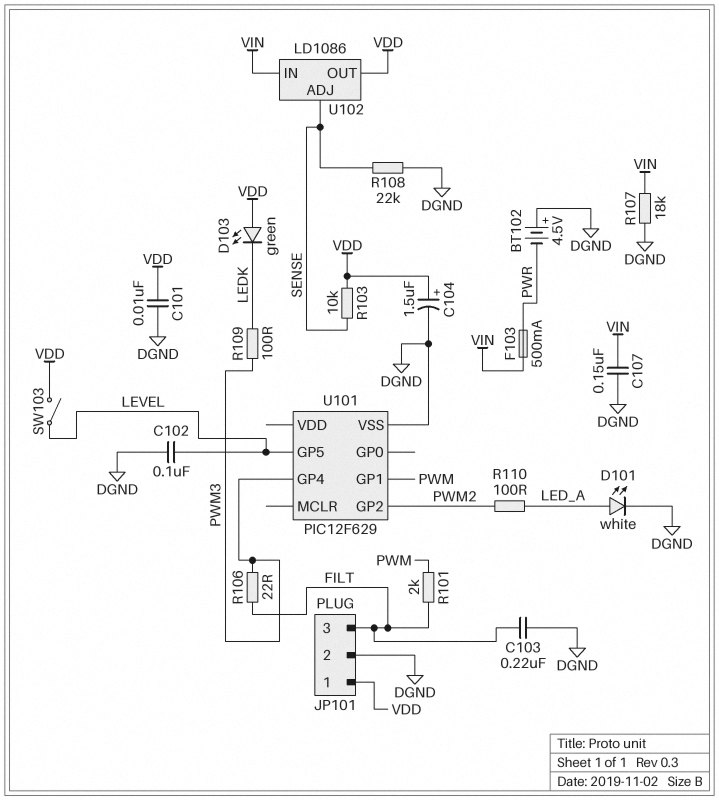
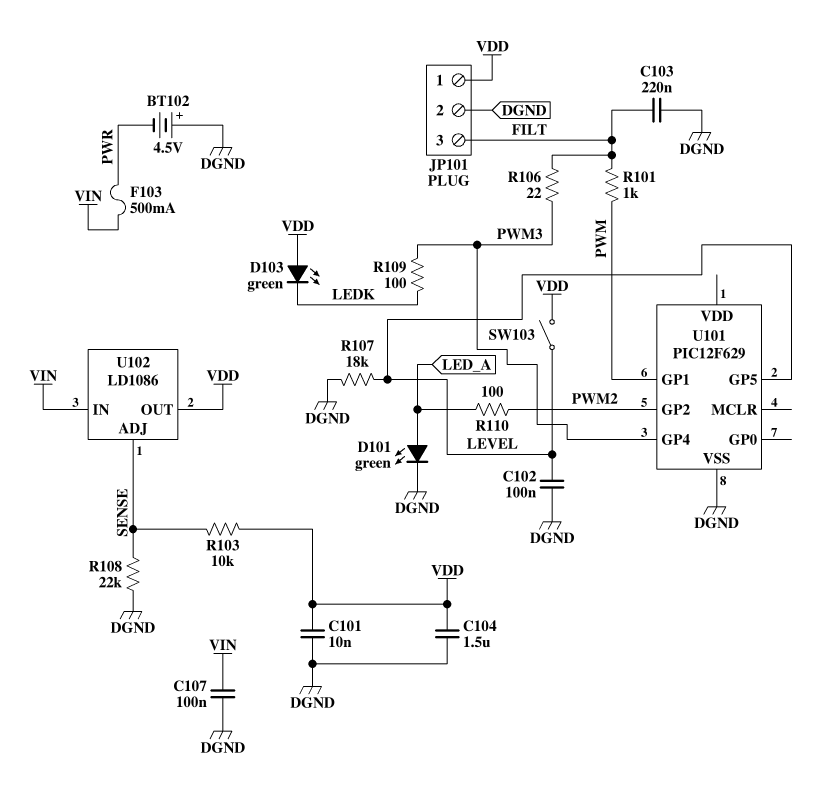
C104: 1.5uF (plus VDD, minus DGND) -> 1.5uF (DGND, VDD)
C107: 150nF (DGND, VIN) -> 100nF (DGND, VIN)
D101: LED white (A LED_A, K DGND) -> LED green (A LED_A, K DGND)
R101: 2k (FILT, PWM) -> 1k (FILT, PWM)
R107: 18k (DGND, VIN) -> 18k (DGND, LEVEL)

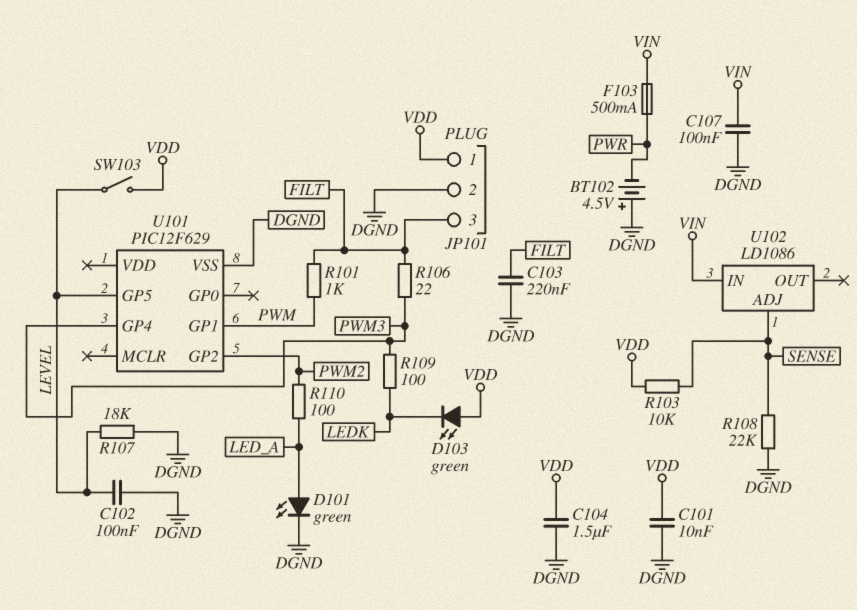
U102 pin OUT: VDD -> none

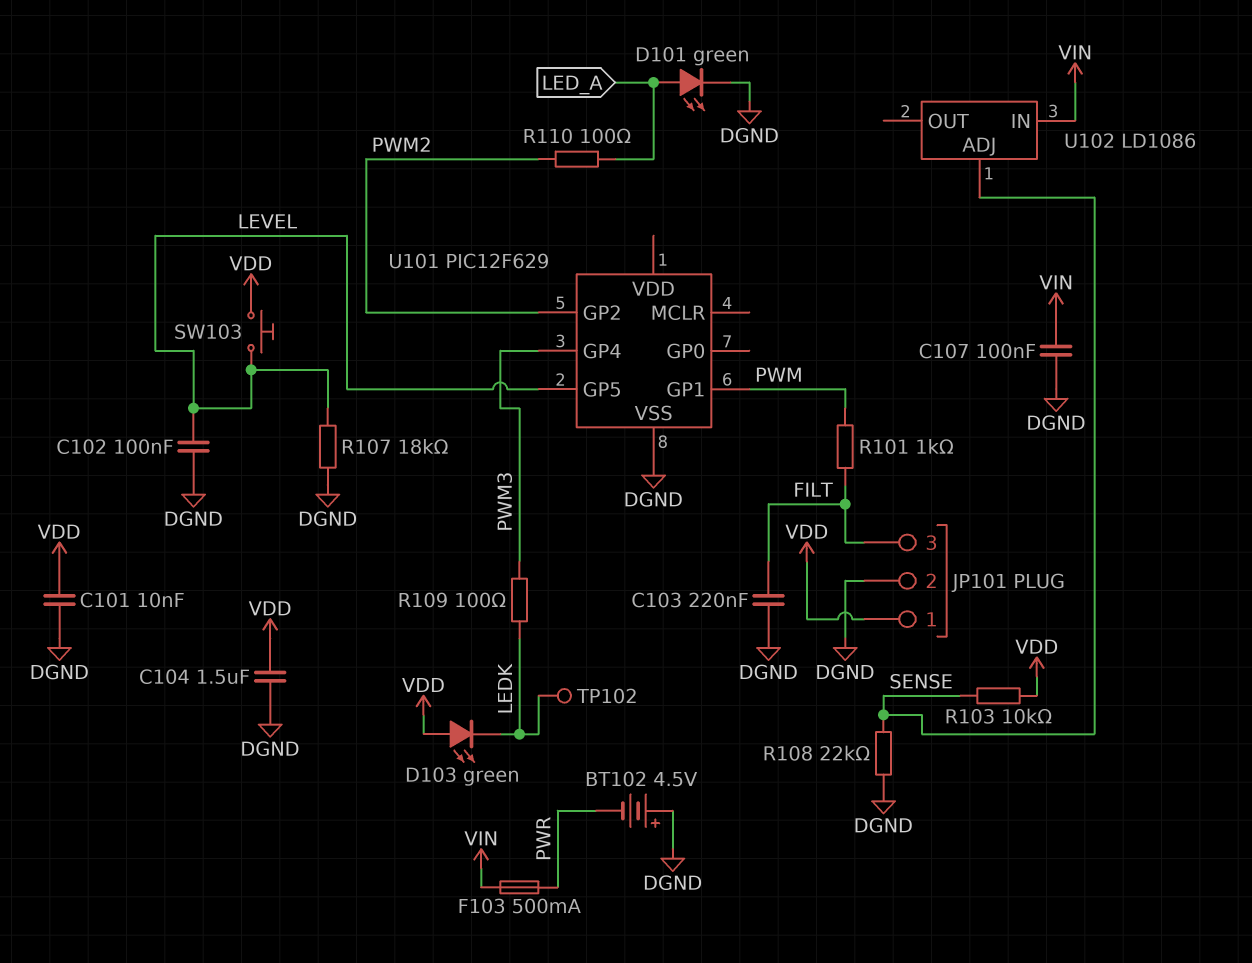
R106: 22 (FILT, PWM3) -> none
SW103: switch (LEVEL, VDD) -> button (LEVEL, VDD)
TP102: none -> test point (LEDK)

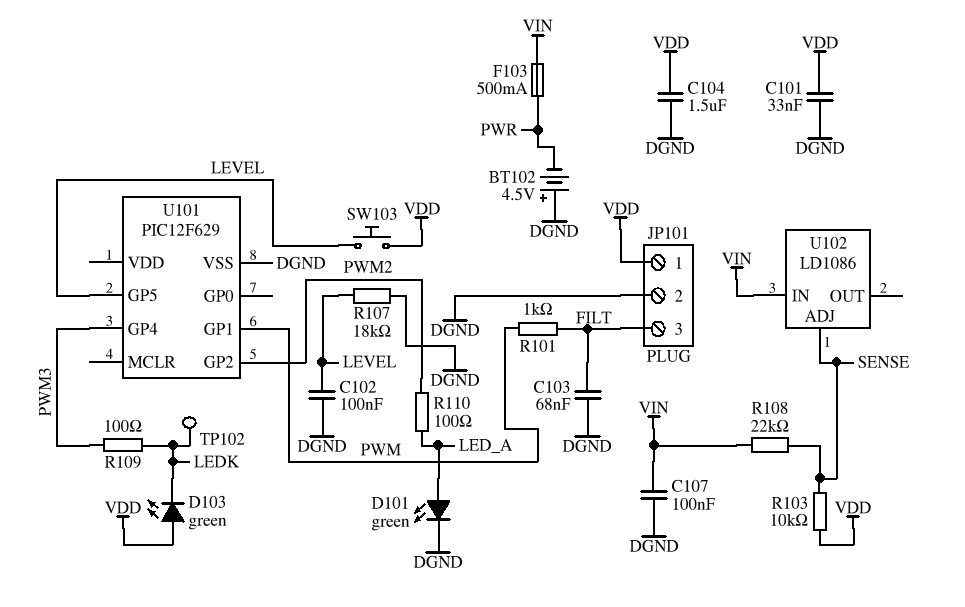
C101: 10nF (DGND, VDD) -> 33nF (DGND, VDD)
C103: 220nF (DGND, FILT) -> 68nF (DGND, FILT)
R108: 22k (DGND, SENSE) -> 22k (SENSE, VIN)

